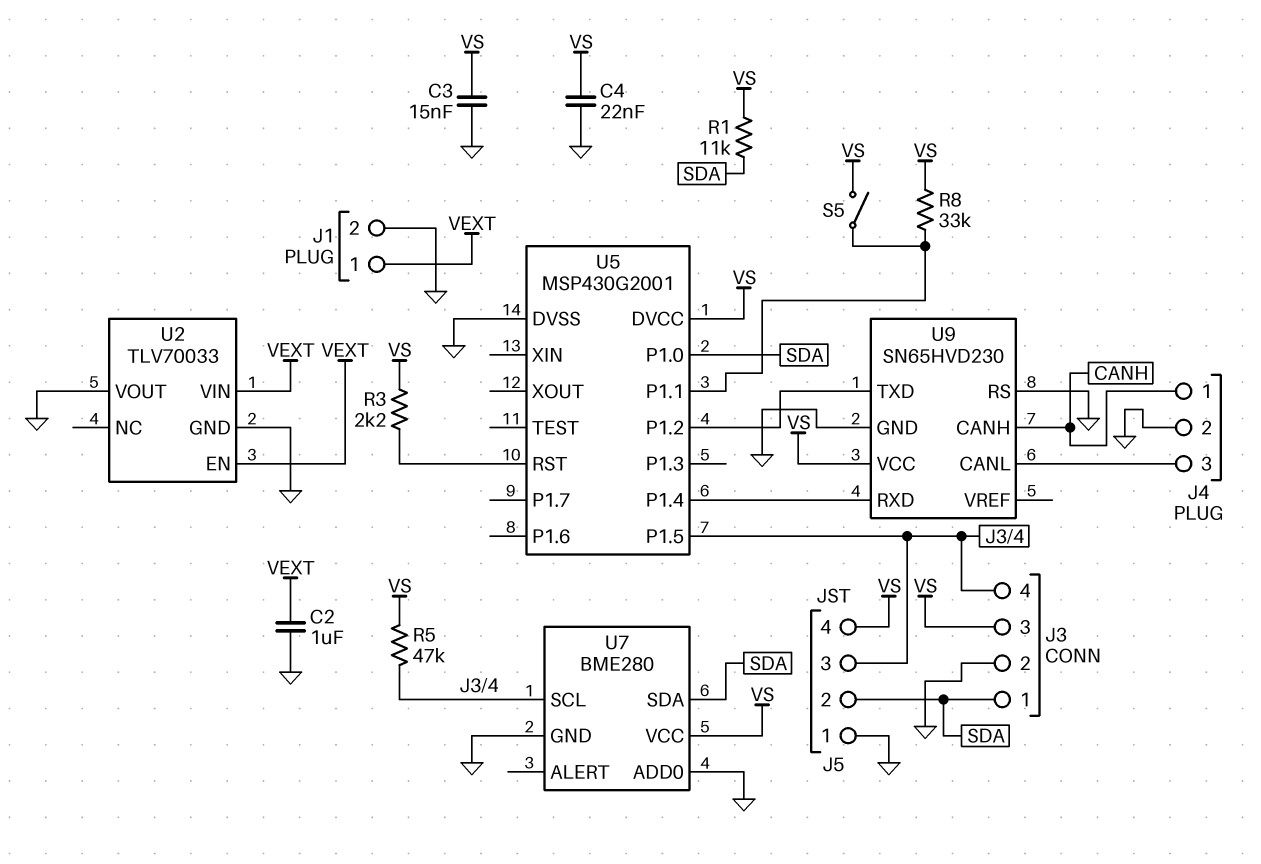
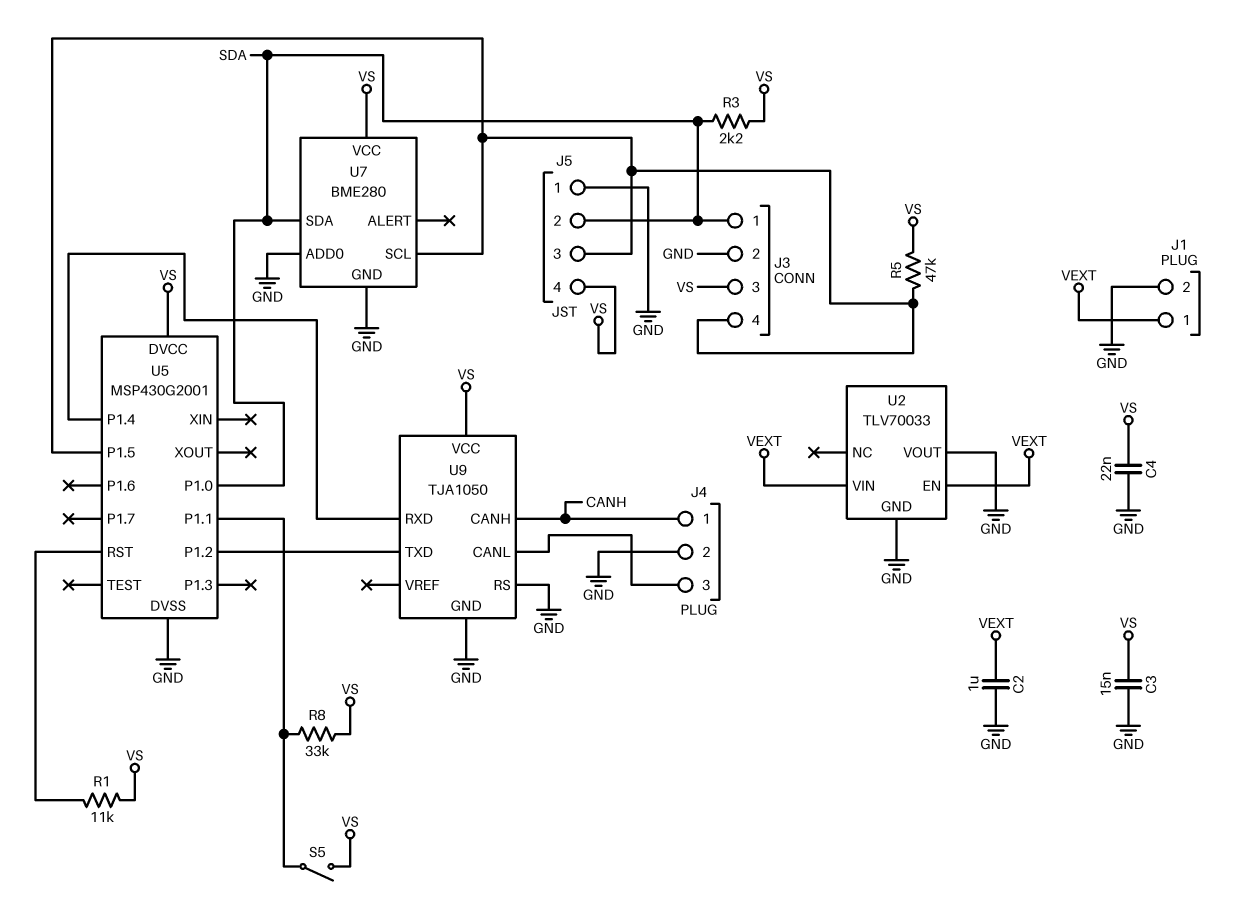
R1: 11k (SDA, VS) -> 11k (U5/RST, VS)
R3: 2.2k (U5/RST, VS) -> 2.2k (SDA, VS)
U9: SN65HVD230 -> TJA1050

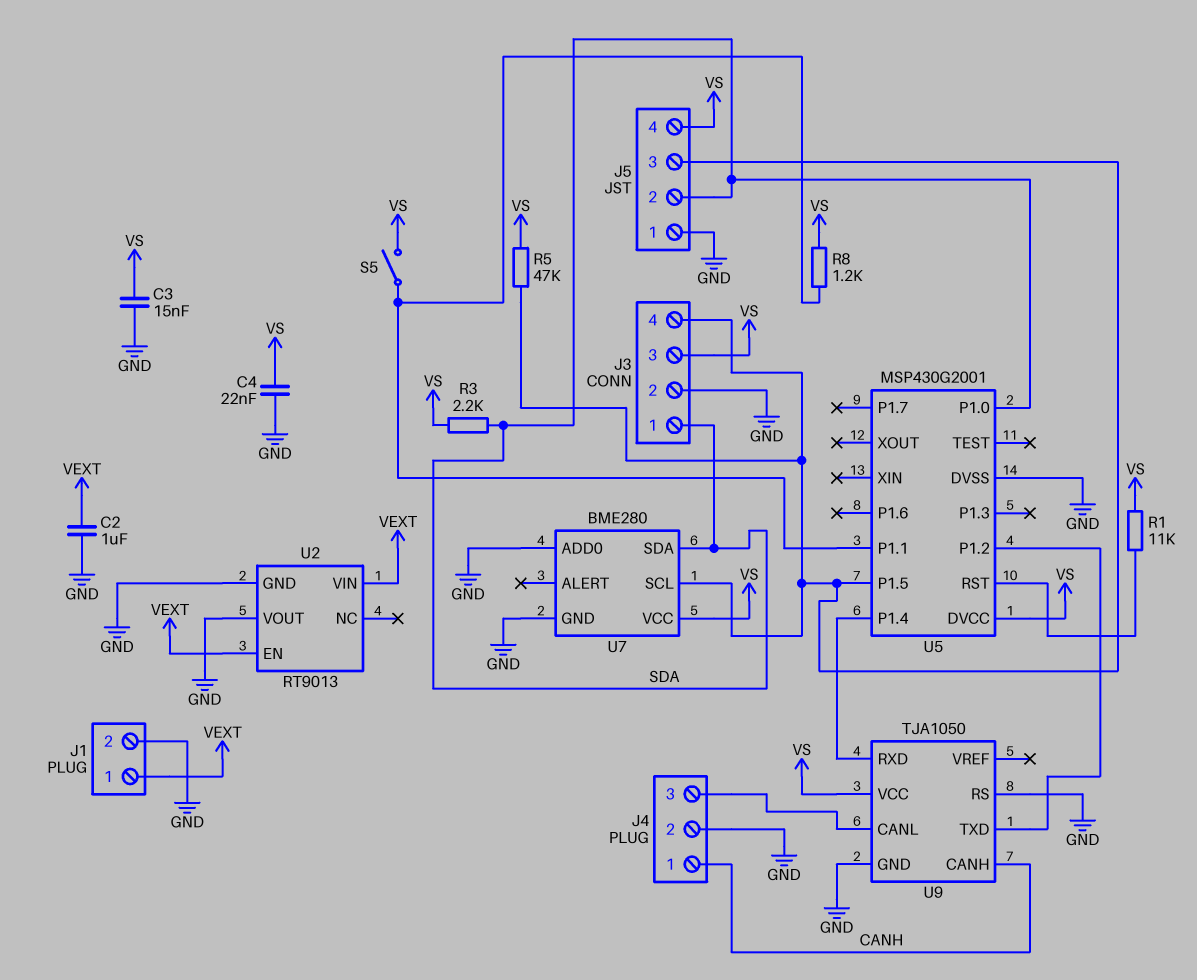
R8: 33k (U5/P1.1, VS) -> 1.2k (U5/P1.1, VS)
U2: TLV70033 -> RT9013

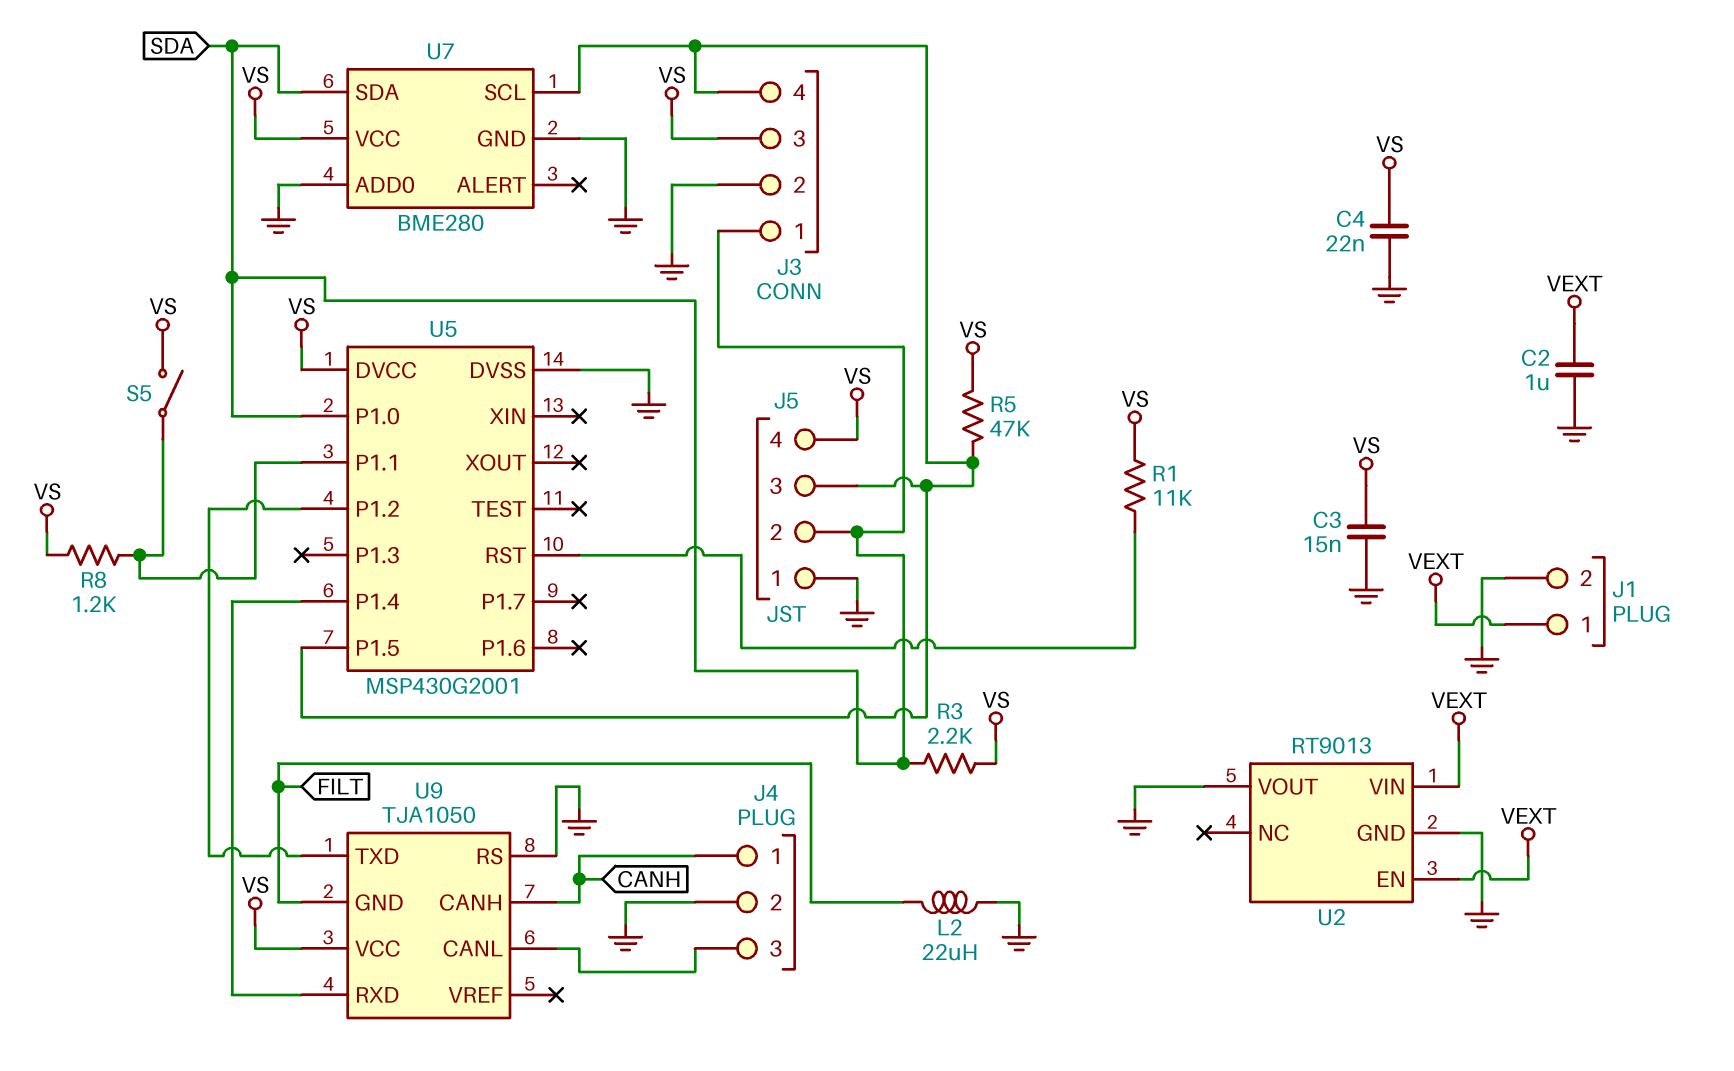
L2: none -> 22uH (FILT, GND)
U9 pin GND: GND -> FILT

